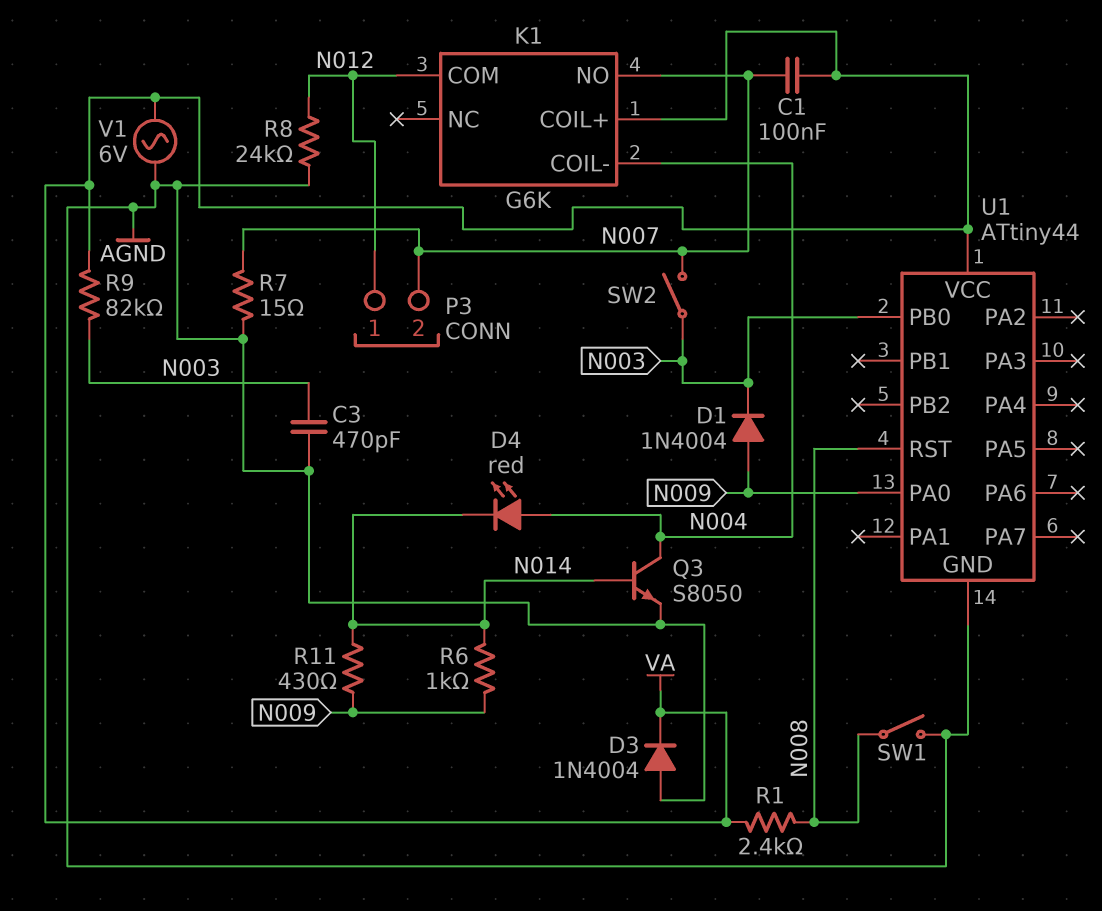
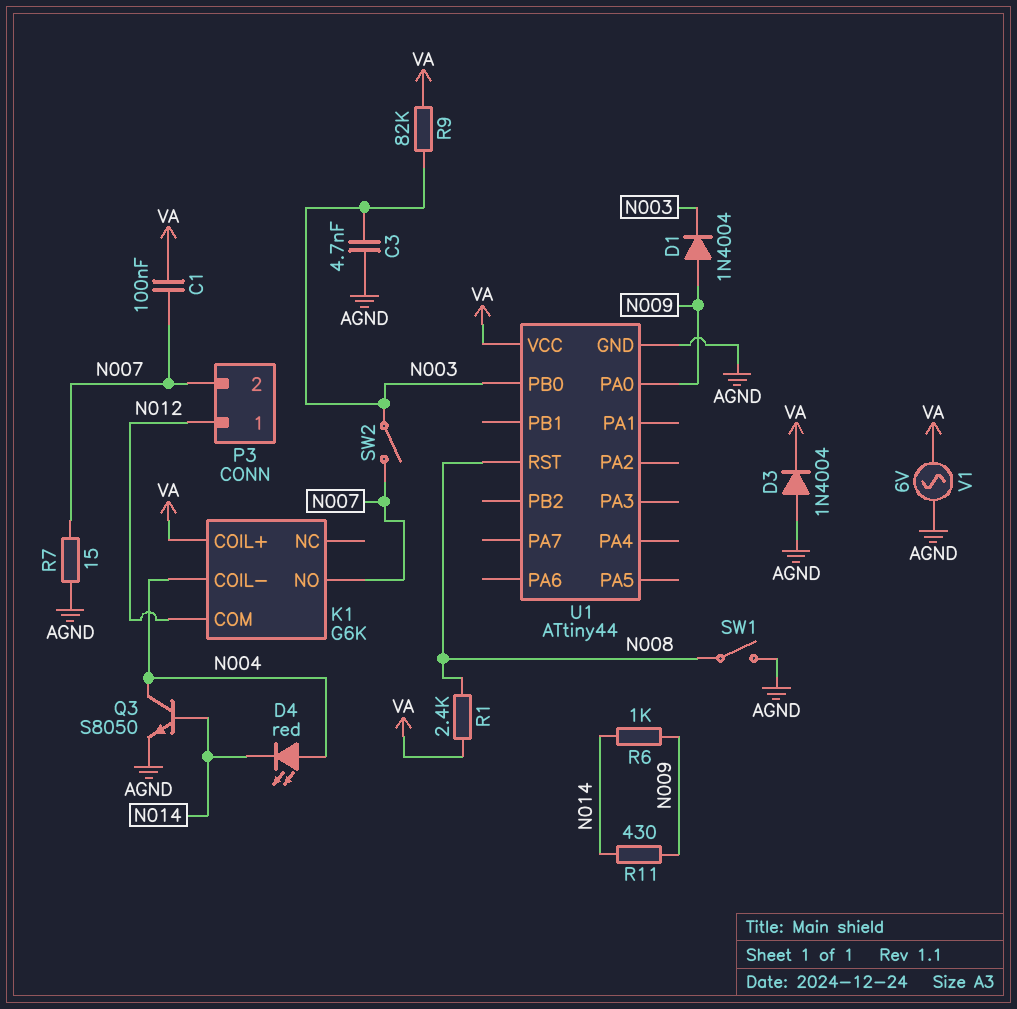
C3: 470pF (AGND, N003) -> 4.7nF (AGND, N003)
R8: 24k (AGND, N012) -> none

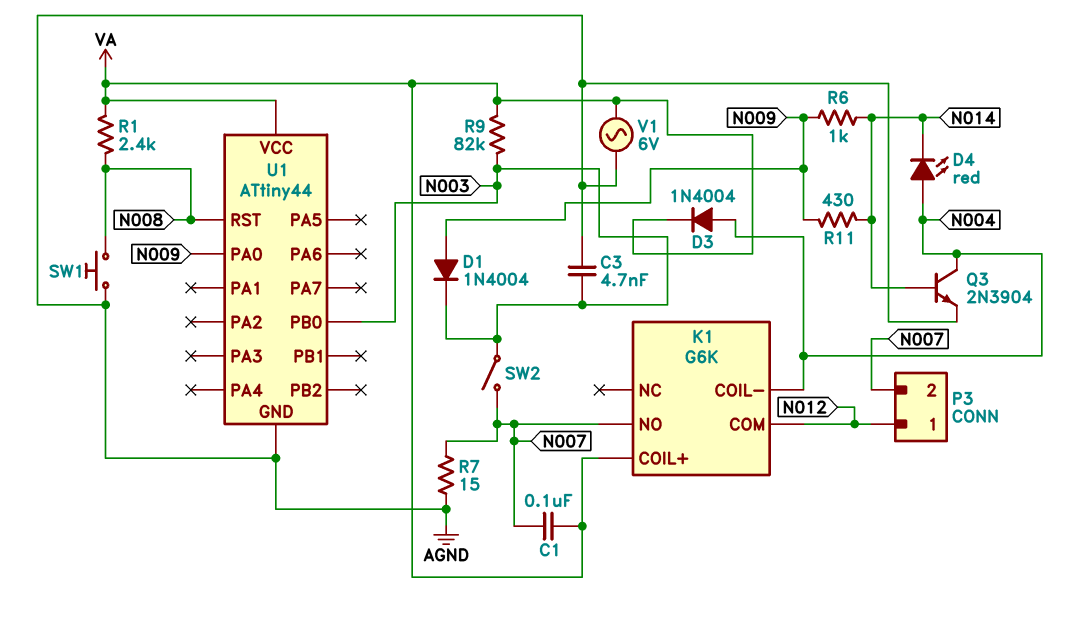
D3: diode 1N4004 (A AGND, K VA) -> diode 1N4004 (A N004, K VA)
Q3: NPN S8050 (B N014, C N004, E AGND) -> NPN 2N3904 (B N014, C N004, E AGND)
SW1: switch (AGND, N008) -> button (AGND, N008)

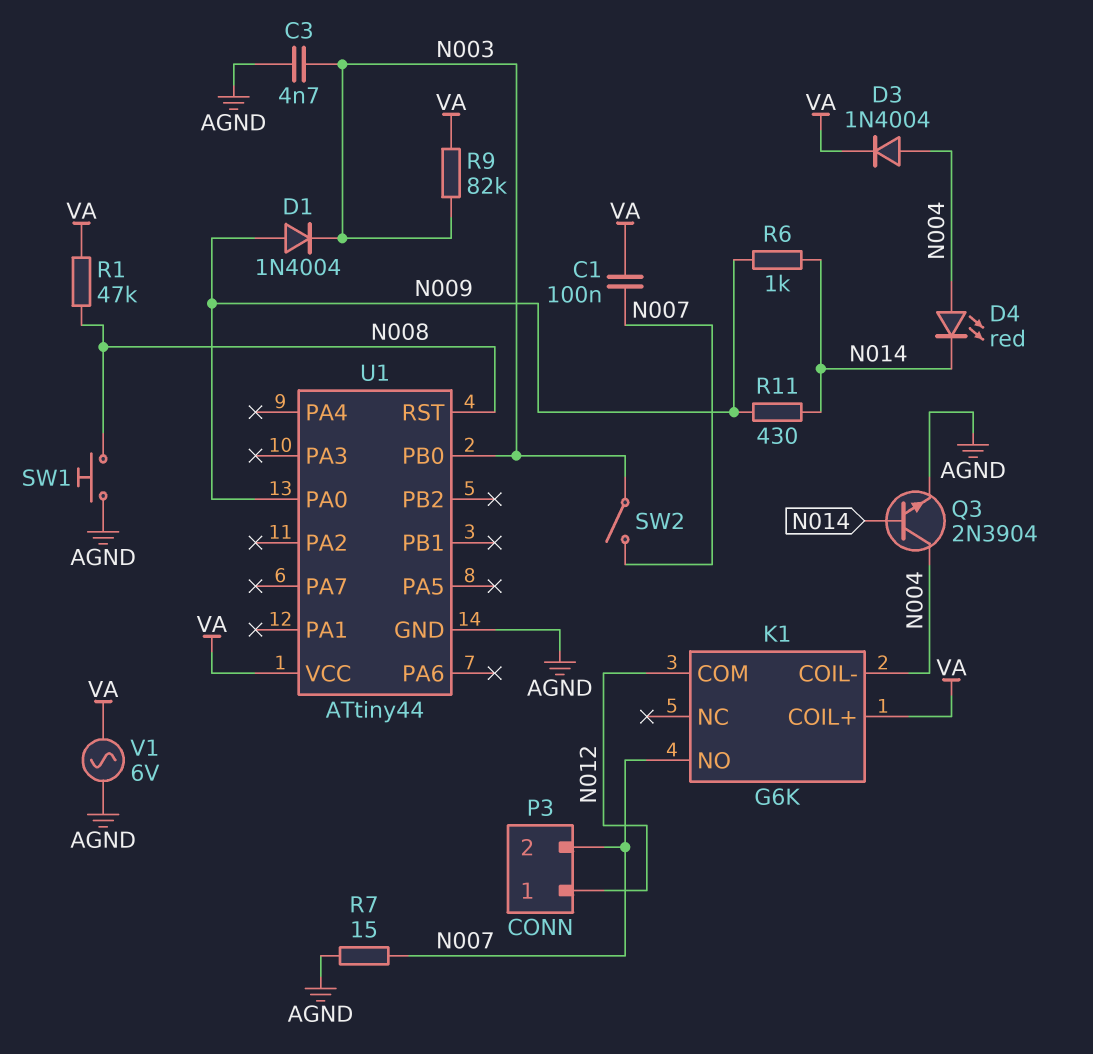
R1: 2.4k (N008, VA) -> 47k (N008, VA)

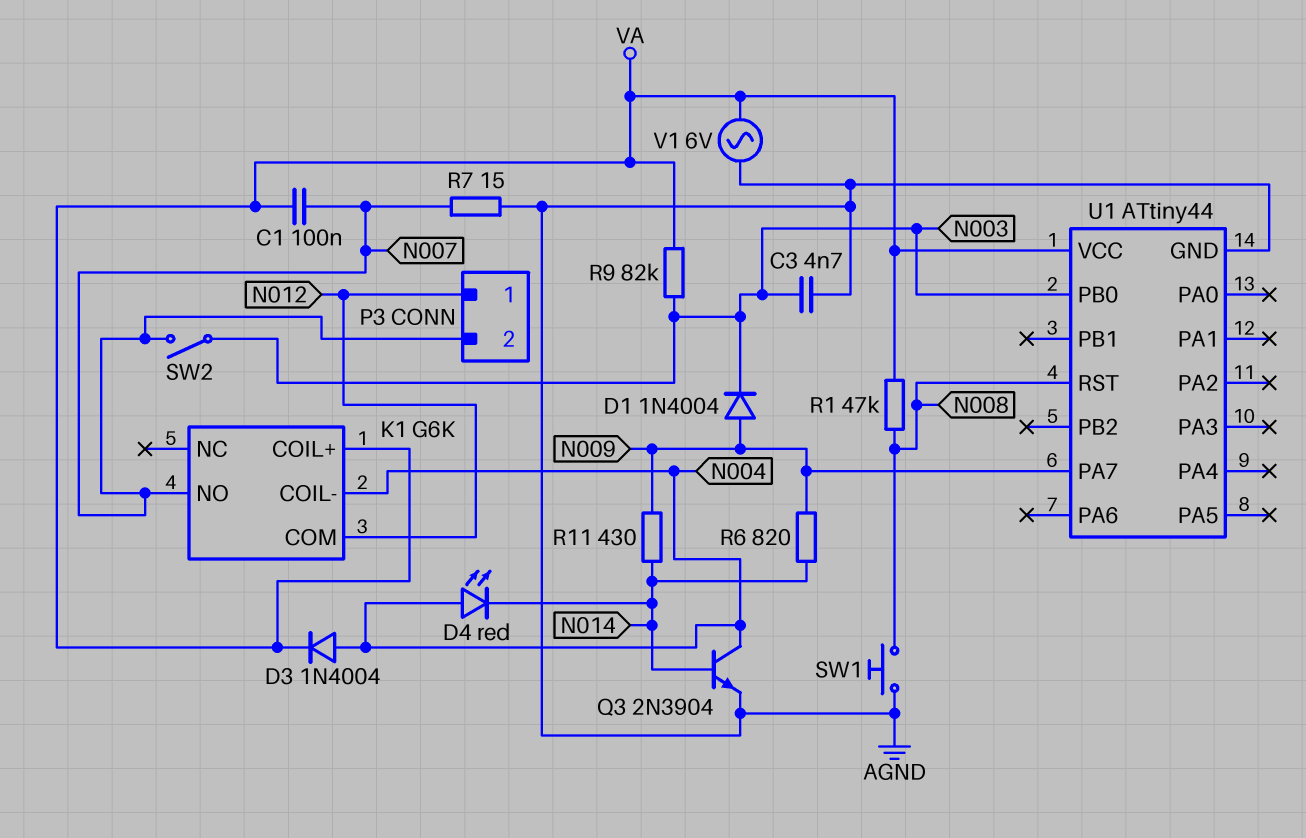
R6: 1k (N009, N014) -> 820 (N009, N014)
U1 pin PA0: N009 -> none
U1 pin PA7: none -> N009

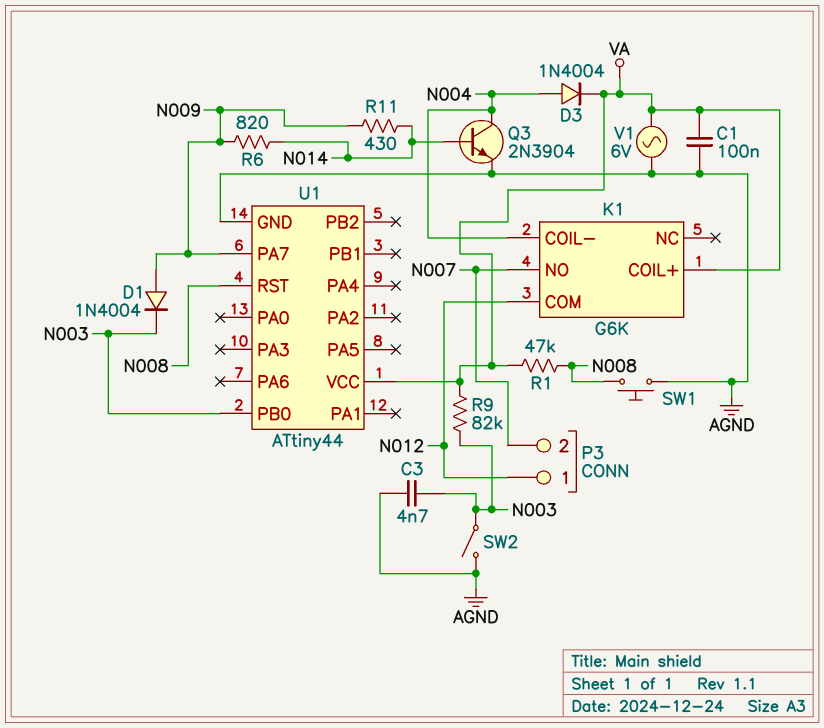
C1: 100nF (N007, VA) -> 100nF (AGND, VA)
D4: LED red (A N004, K N014) -> none
R7: 15 (AGND, N007) -> none
SW2: switch (N003, N007) -> switch (AGND, N003)

